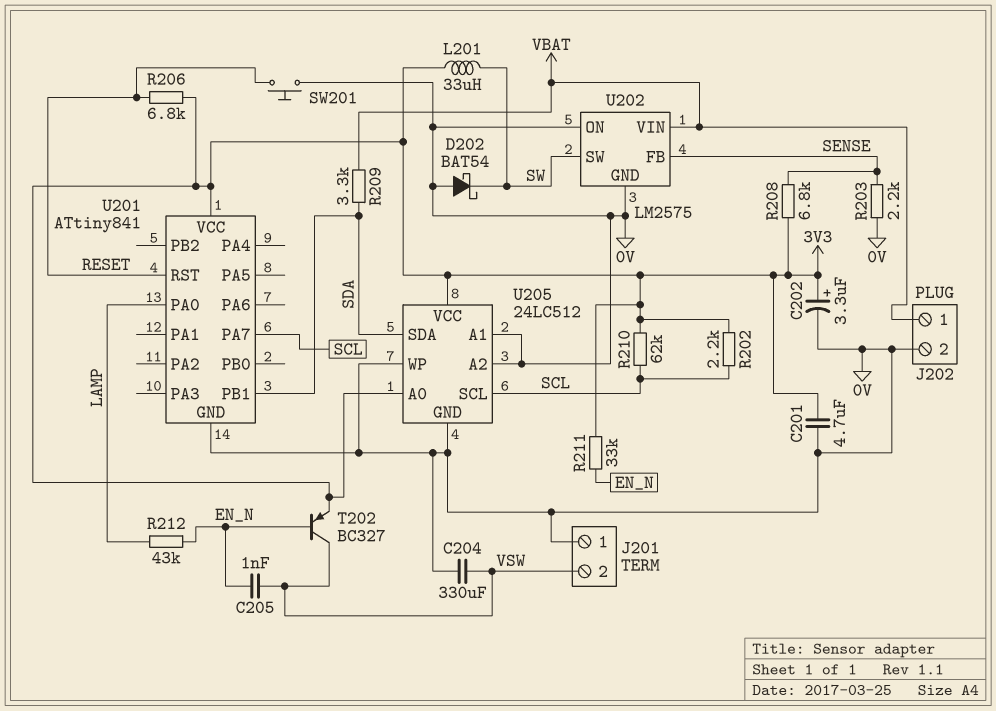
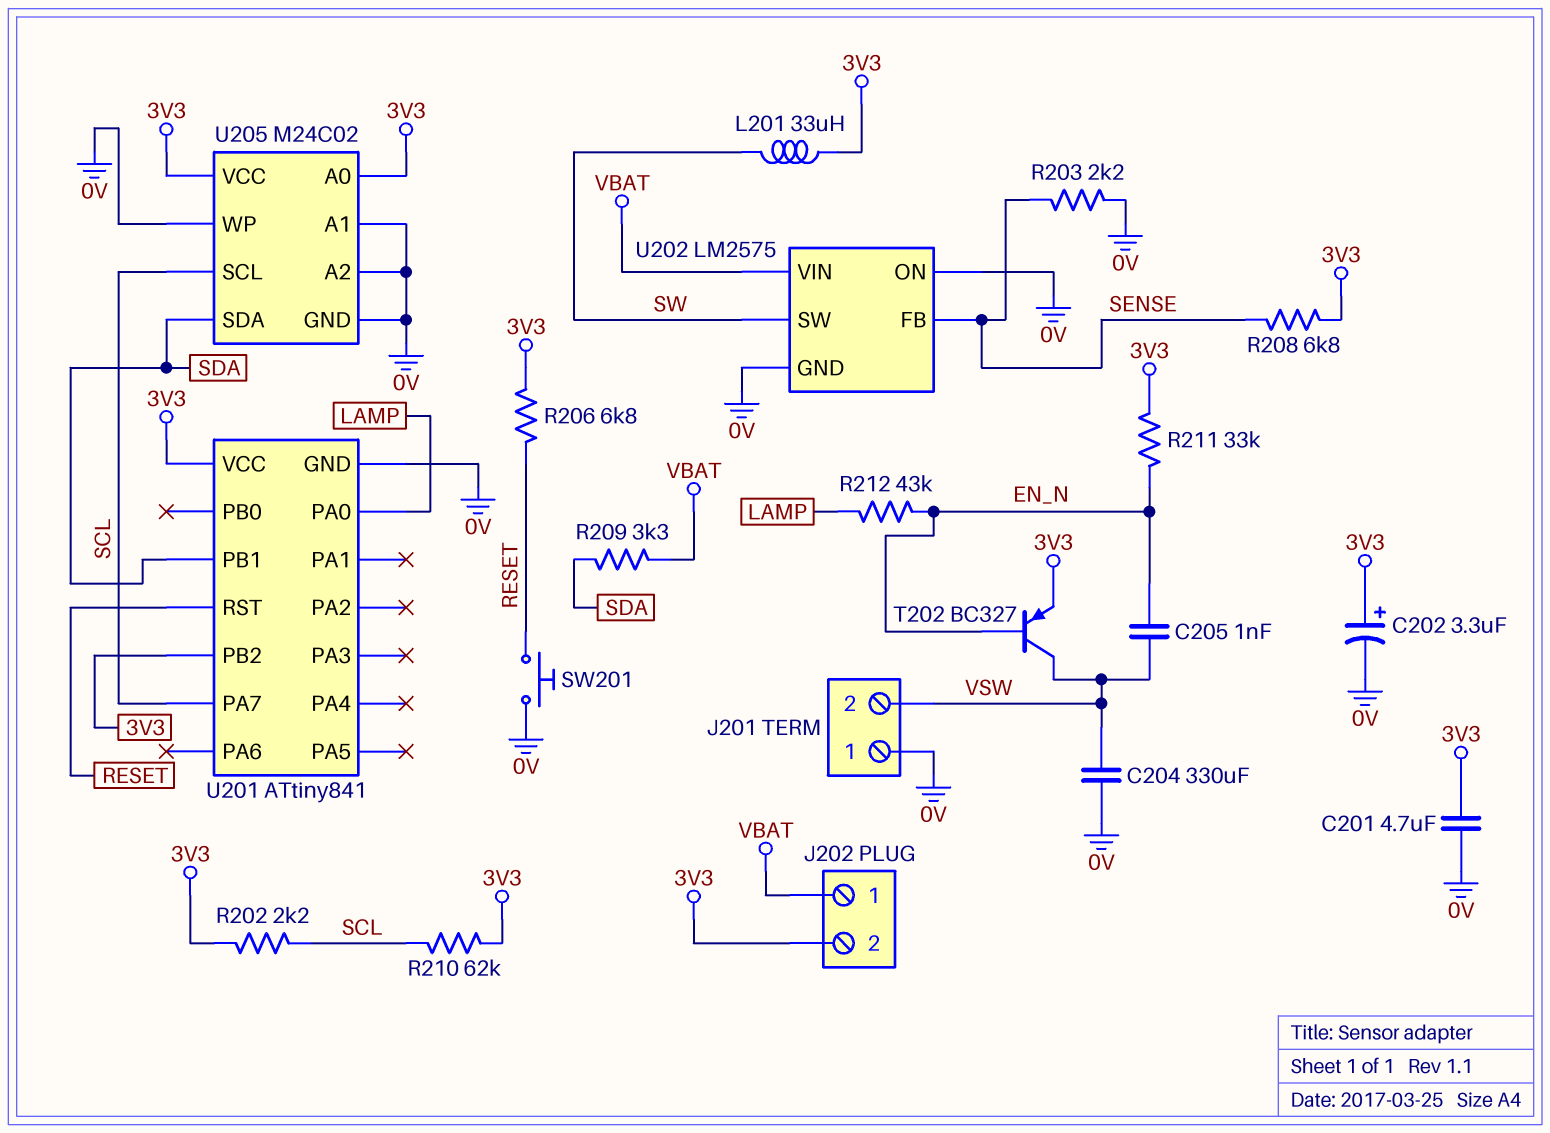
D202: schottky BAT54 (A 0V, K SW) -> none
J202 pin 2: 0V -> 3V3
U201 pin PB2: none -> 3V3
U205: 24LC512 -> M24C02

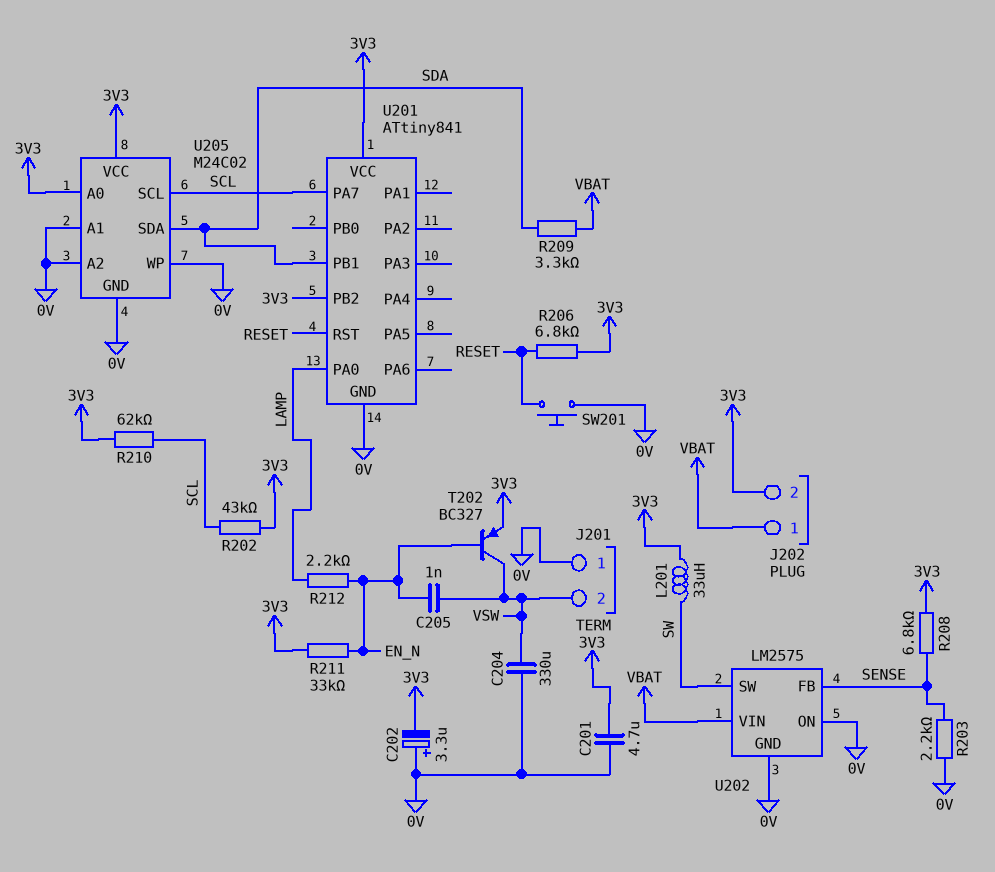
C202: 3.3uF (plus 3V3, minus 0V) -> 3.3uF (plus 0V, minus 3V3)
R202: 2.2k (3V3, SCL) -> 43k (3V3, SCL)
R212: 43k (EN_N, LAMP) -> 2.2k (EN_N, LAMP)

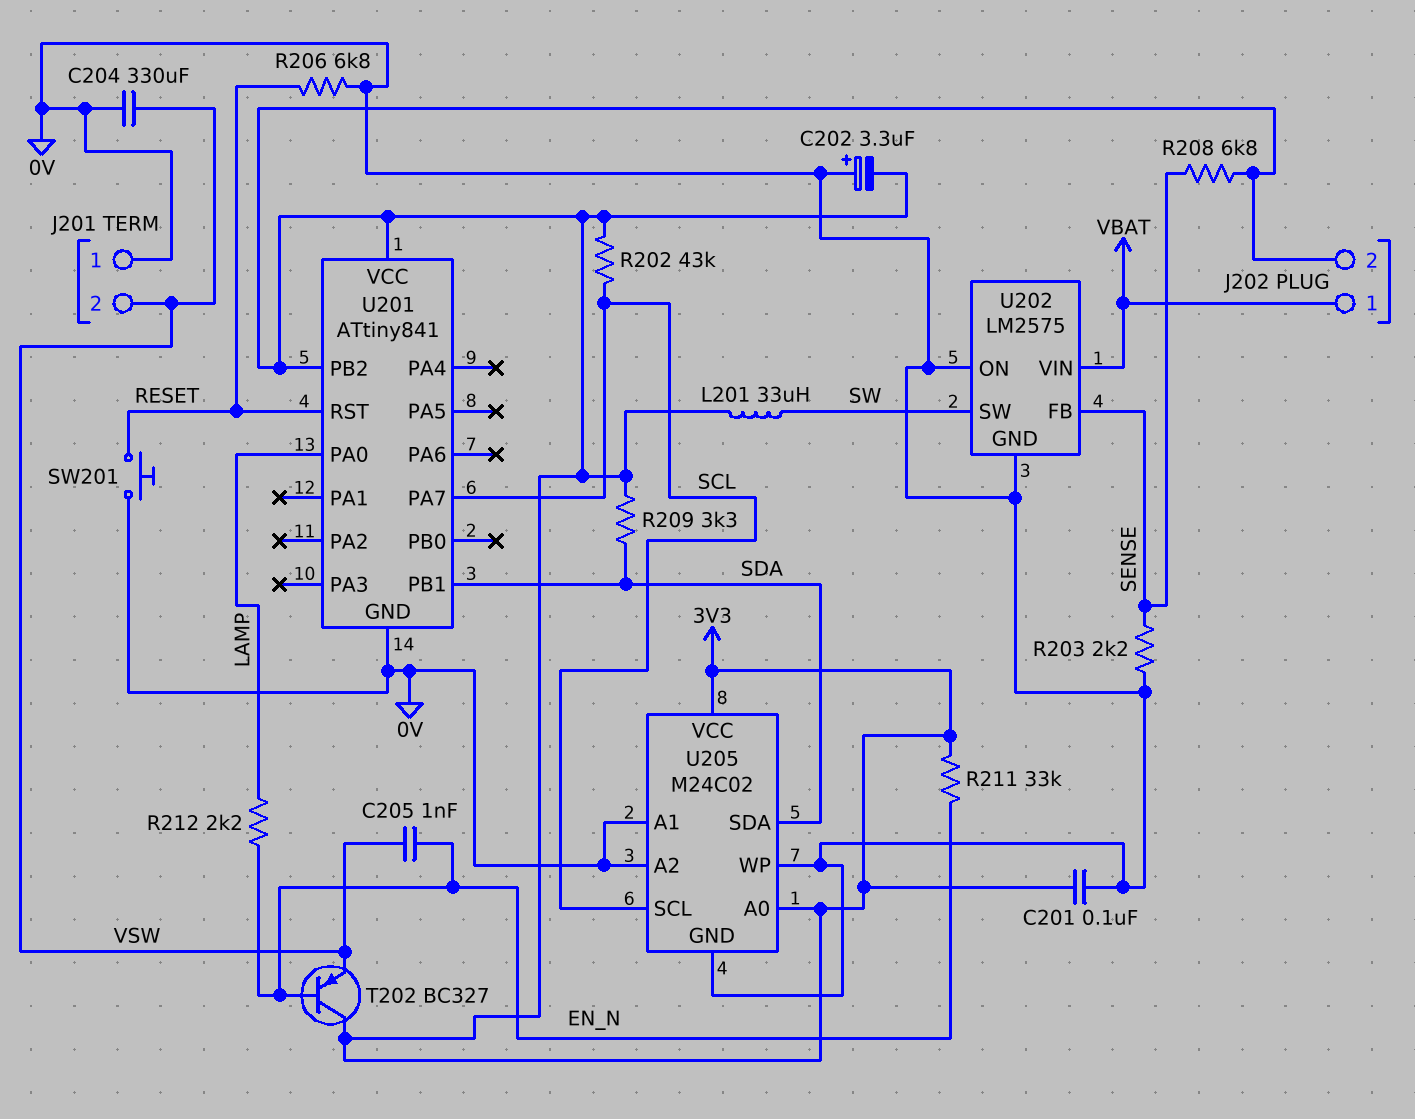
C201: 4.7uF (0V, 3V3) -> 100nF (0V, 3V3)
R206: 6.8k (3V3, RESET) -> 6.8k (0V, RESET)
R209: 3.3k (SDA, VBAT) -> 3.3k (3V3, SDA)
R210: 62k (3V3, SCL) -> none
T202: PNP BC327 (B EN_N, C VSW, E 3V3) -> PNP BC327 (B EN_N, C 3V3, E VSW)

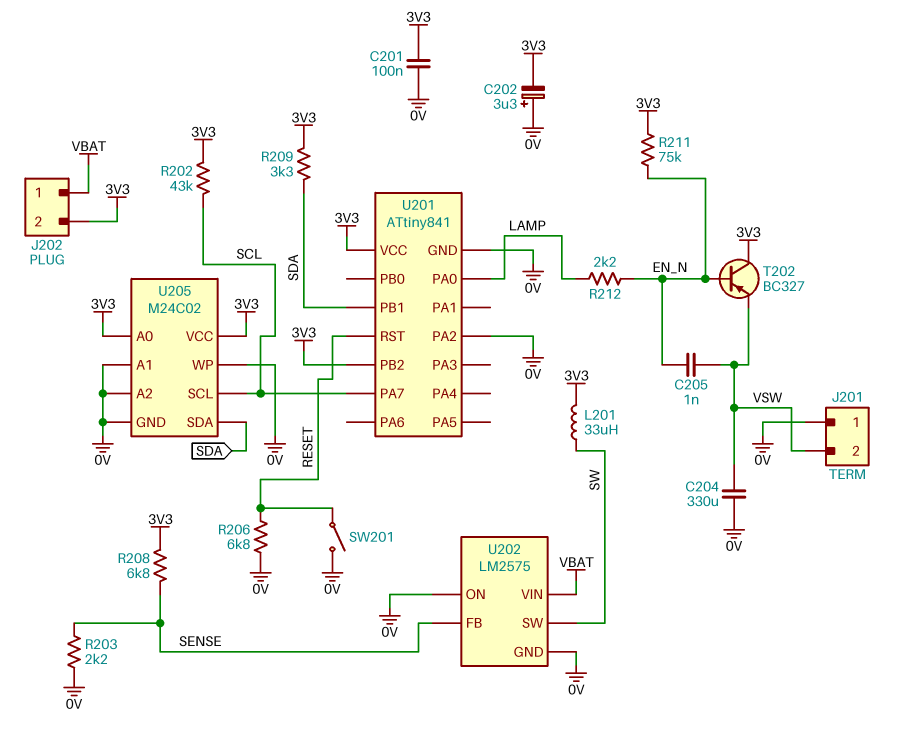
R211: 33k (3V3, EN_N) -> 75k (3V3, EN_N)
SW201: button (0V, RESET) -> switch (0V, RESET)
U201 pin PA2: none -> 0V

